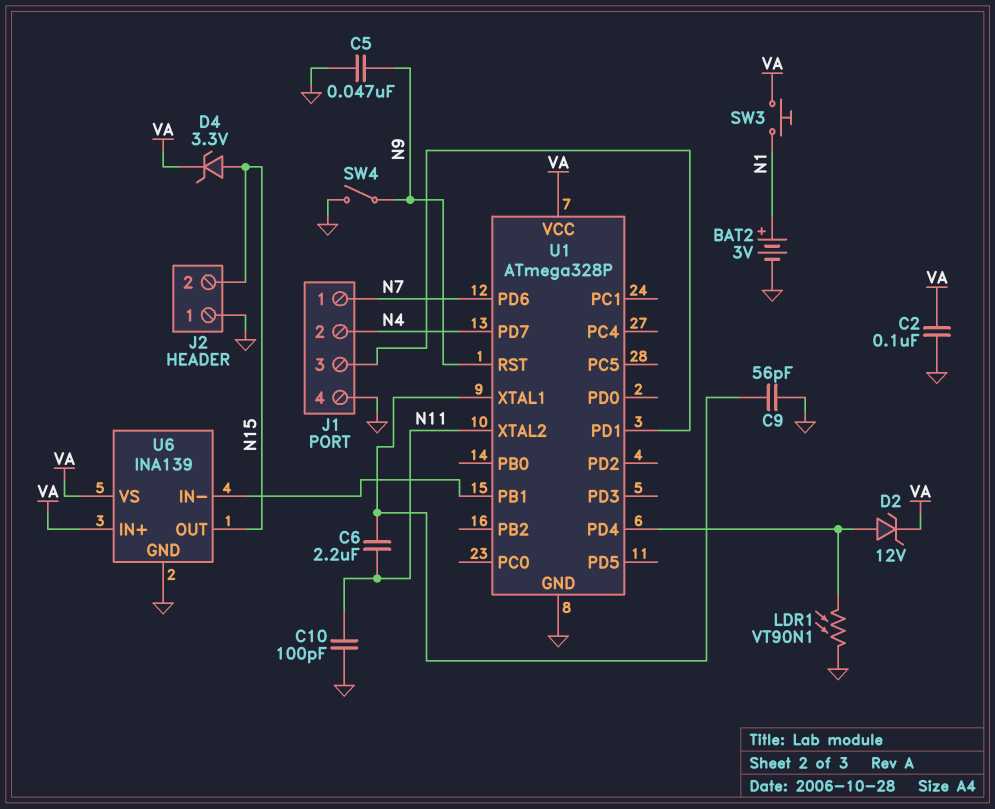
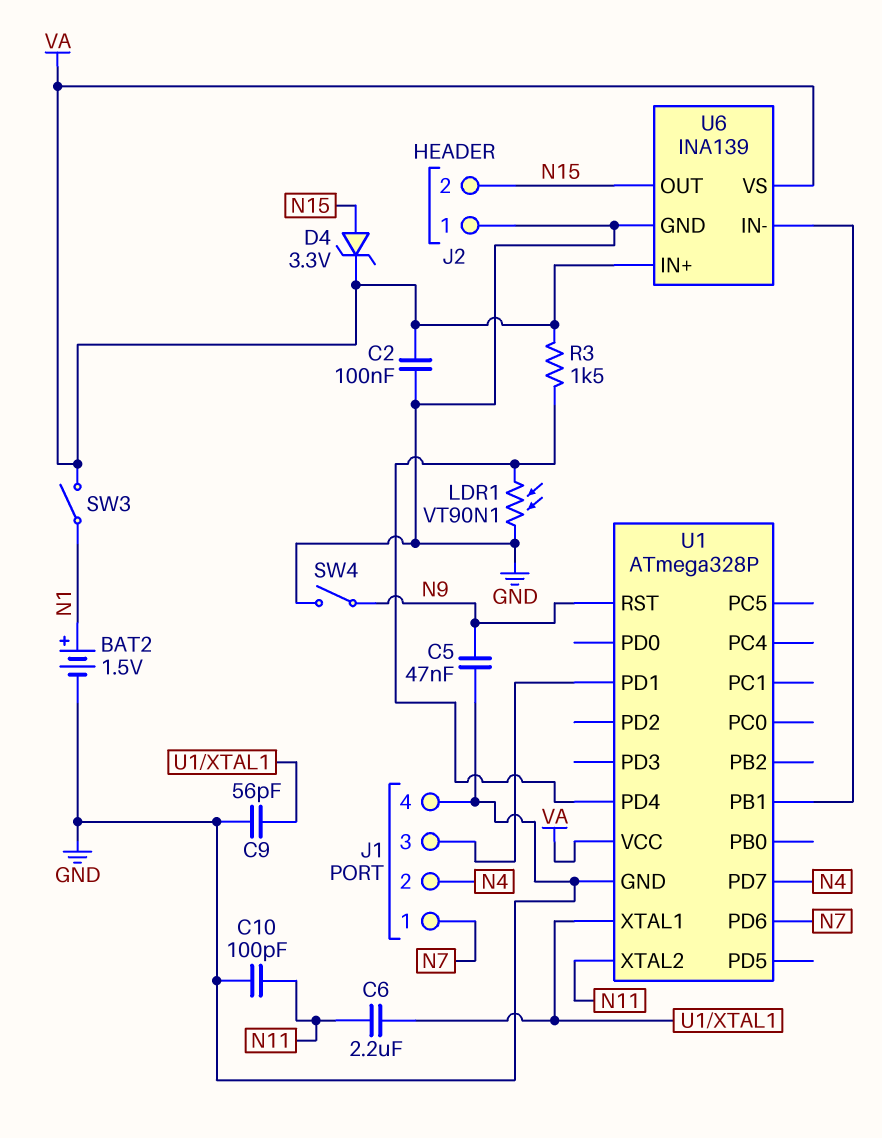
BAT2: 3V (plus N1, minus GND) -> 1.5V (plus N1, minus GND)
D2: zener 12V (A U1/PD4, K VA) -> none
R3: none -> 1.5k (U1/PD4, VA)
SW3: button (N1, VA) -> switch (N1, VA)

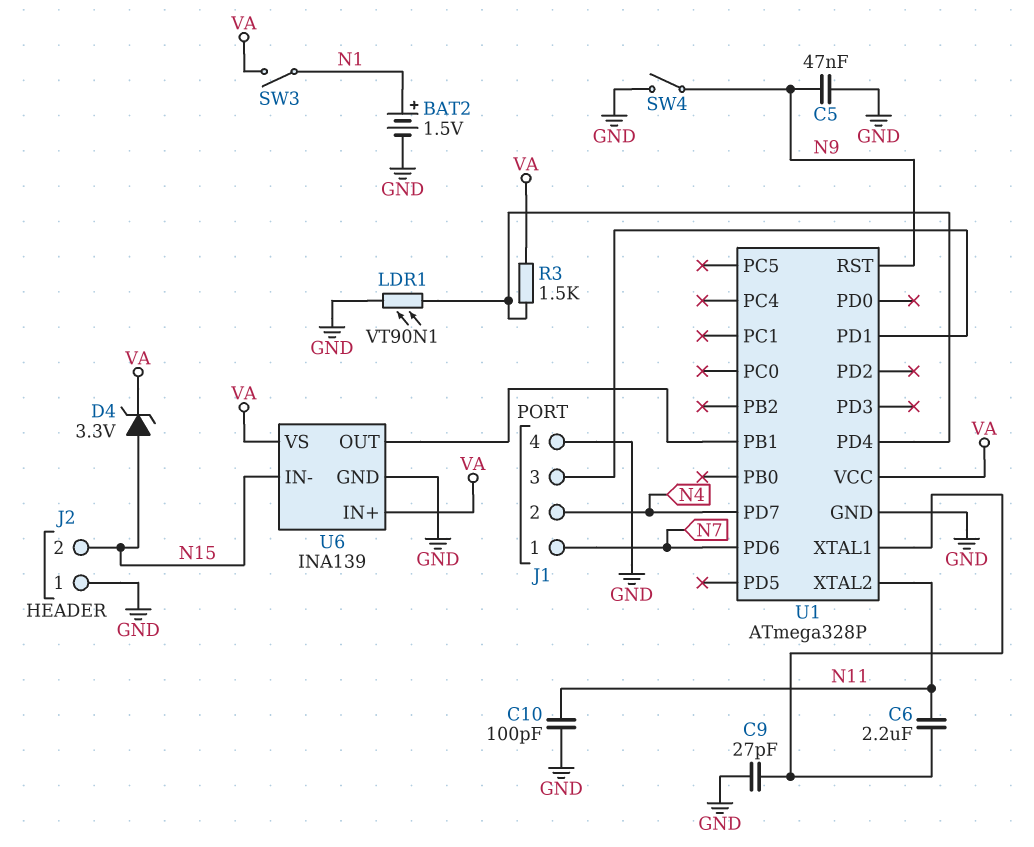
C2: 100nF (GND, VA) -> none
C9: 56pF (GND, U1/XTAL1) -> 27pF (GND, U1/XTAL1)
U6 pin IN-: U1/PB1 -> N15
U6 pin OUT: N15 -> U1/PB1

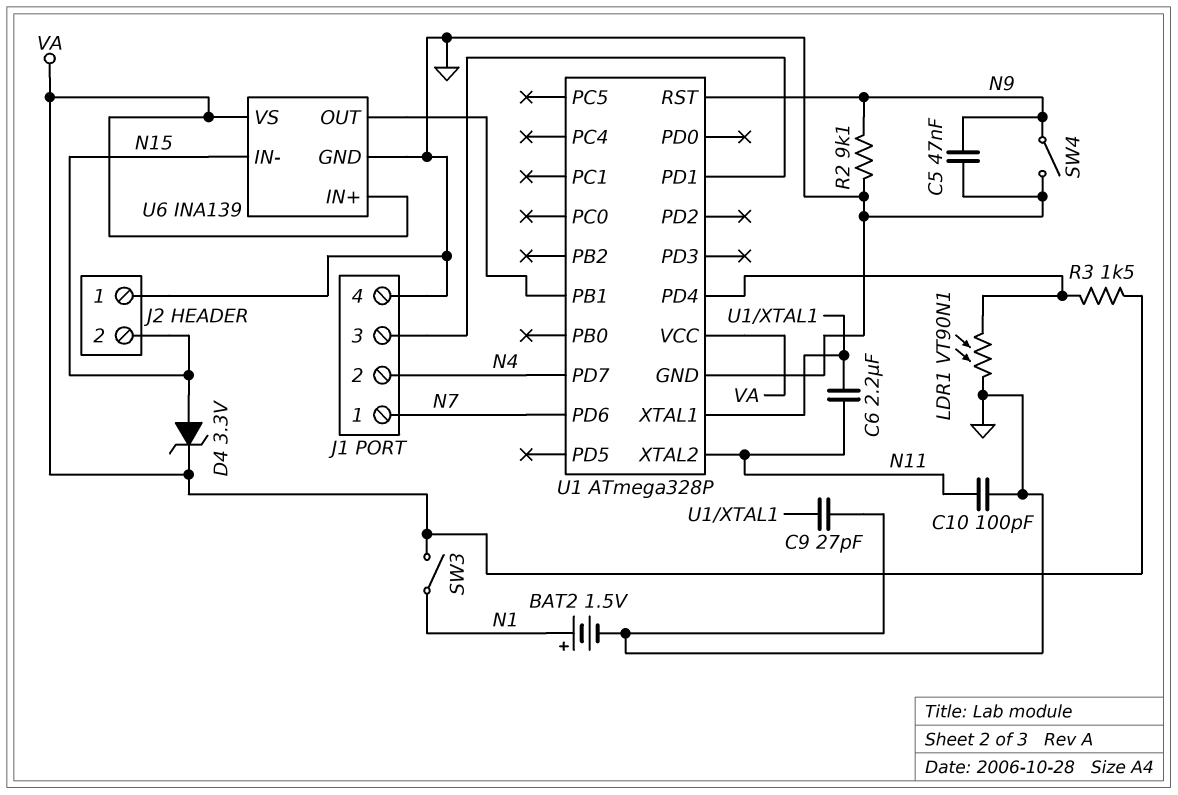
R2: none -> 9.1k (GND, N9)

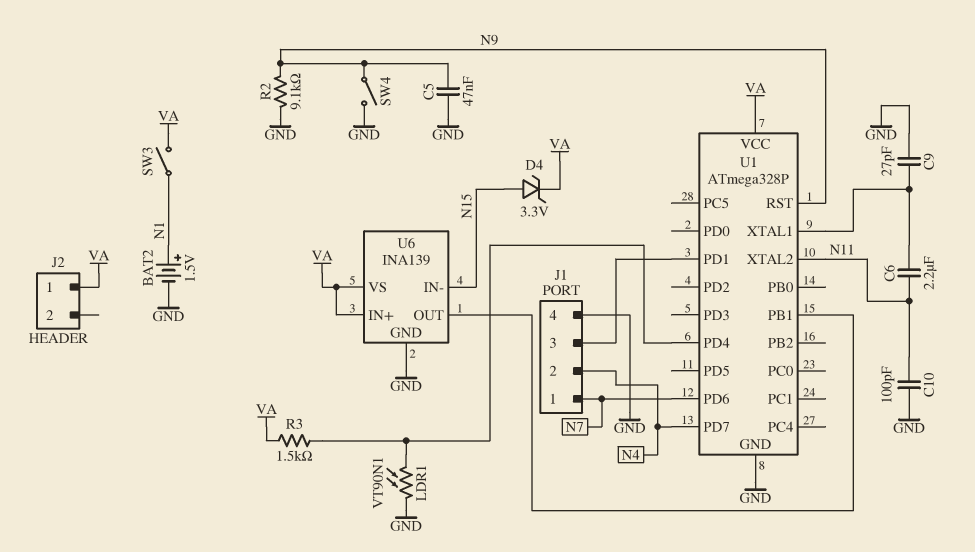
J2 pin 1: GND -> VA
J2 pin 2: N15 -> none

